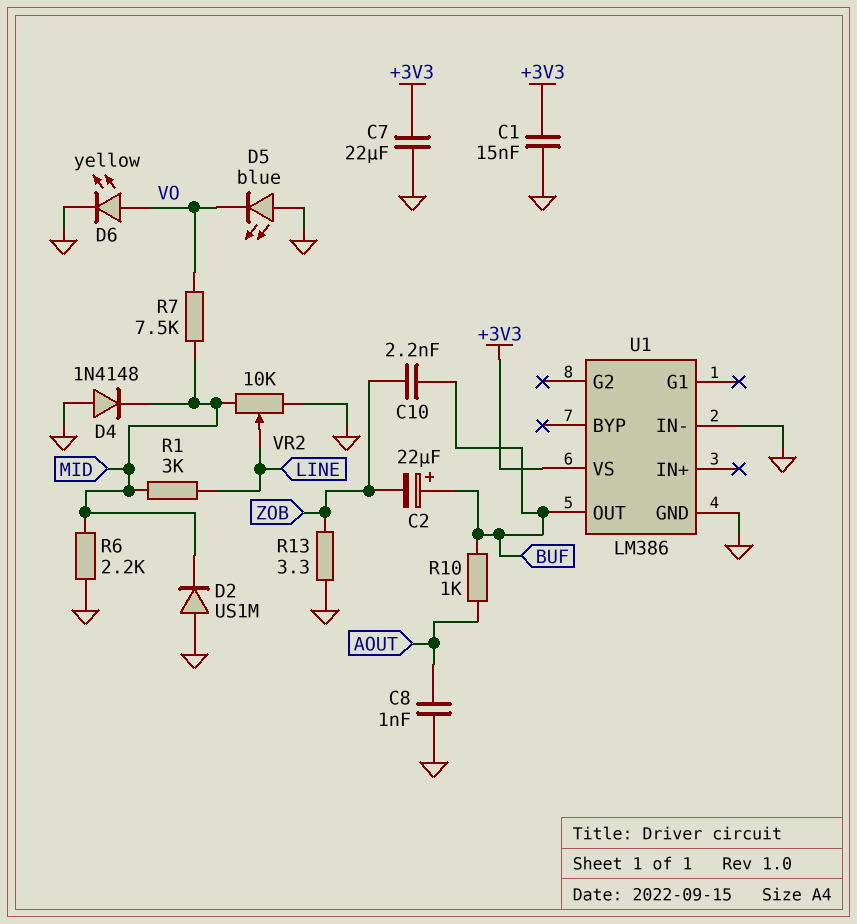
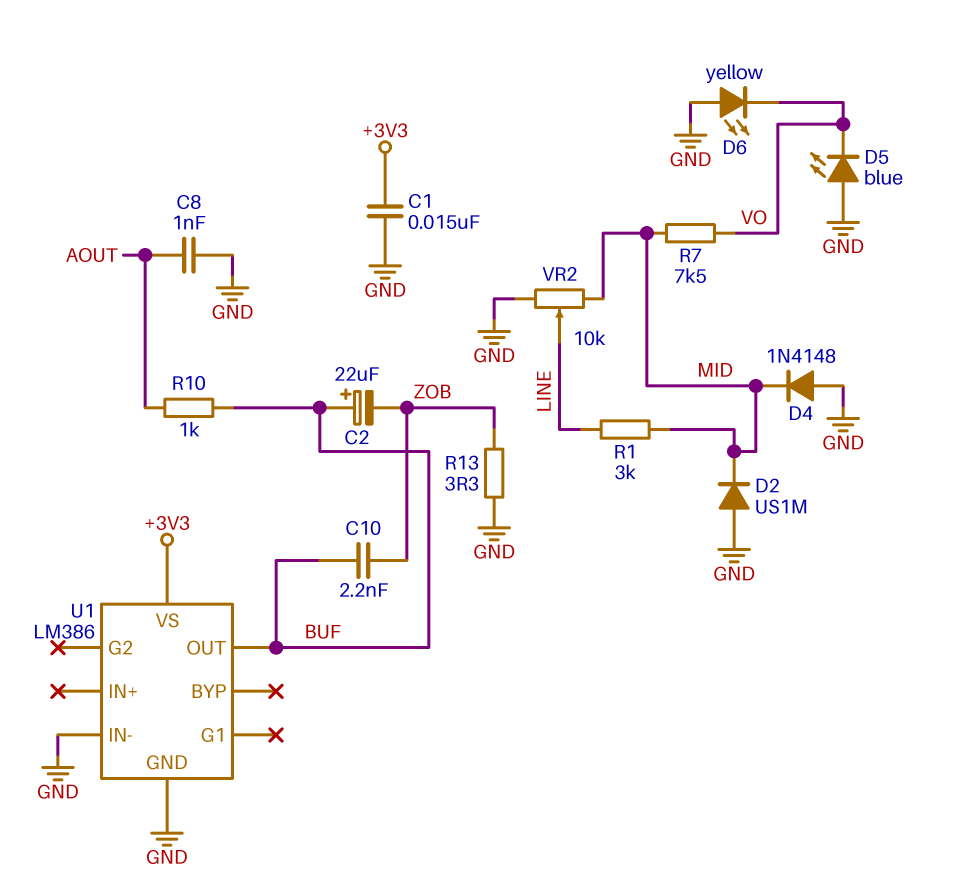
C7: 22uF (+3V3, GND) -> none
D6: LED yellow (A VO, K GND) -> LED yellow (A GND, K VO)
R6: 2.2k (GND, MID) -> none

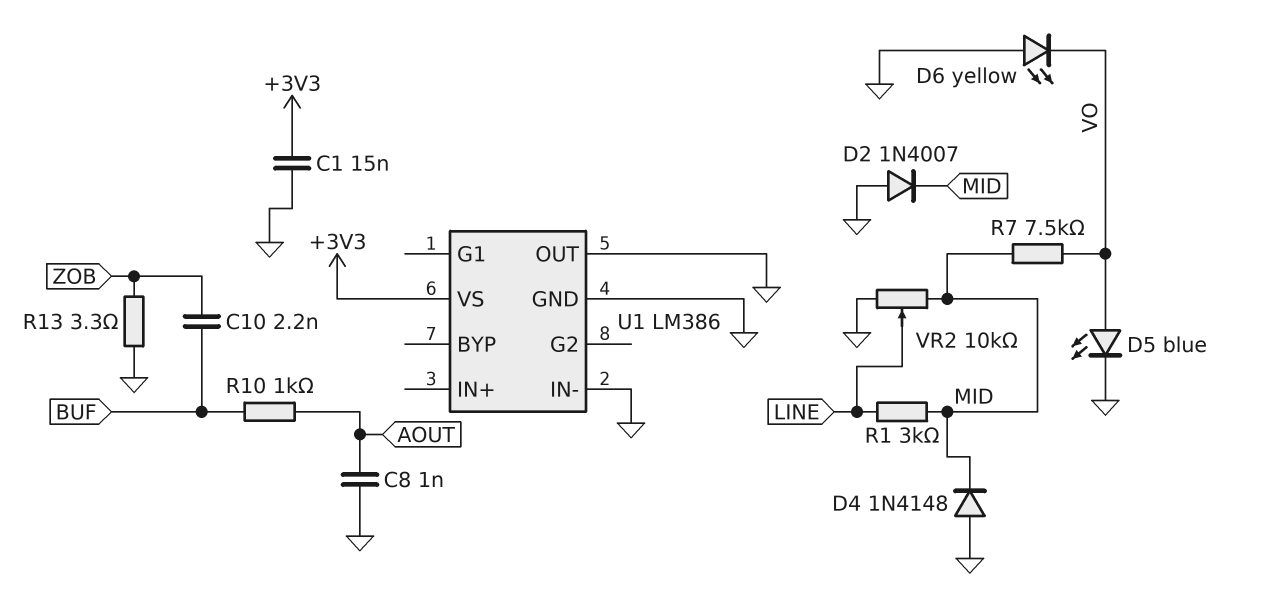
C2: 22uF (plus BUF, minus ZOB) -> none
D2: diode US1M (A GND, K MID) -> diode 1N4007 (A GND, K MID)
D5: LED blue (A GND, K VO) -> LED blue (A VO, K GND)
U1 pin OUT: BUF -> GND

